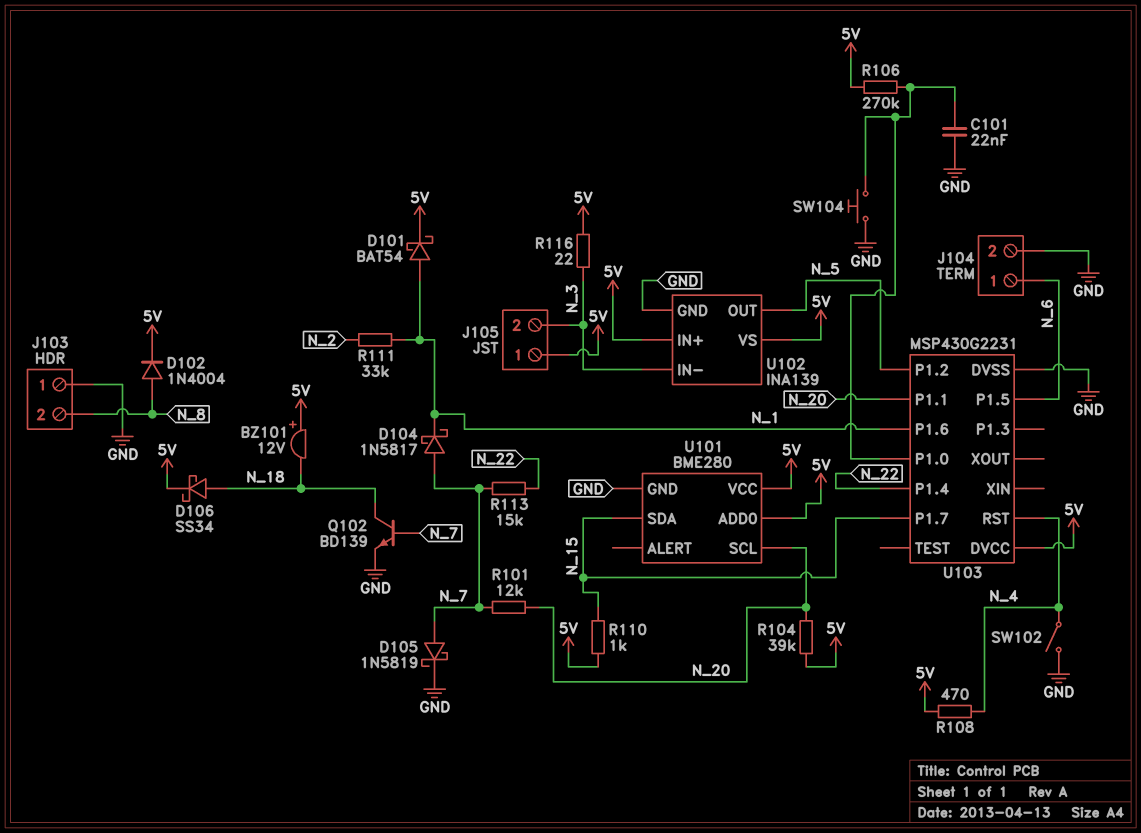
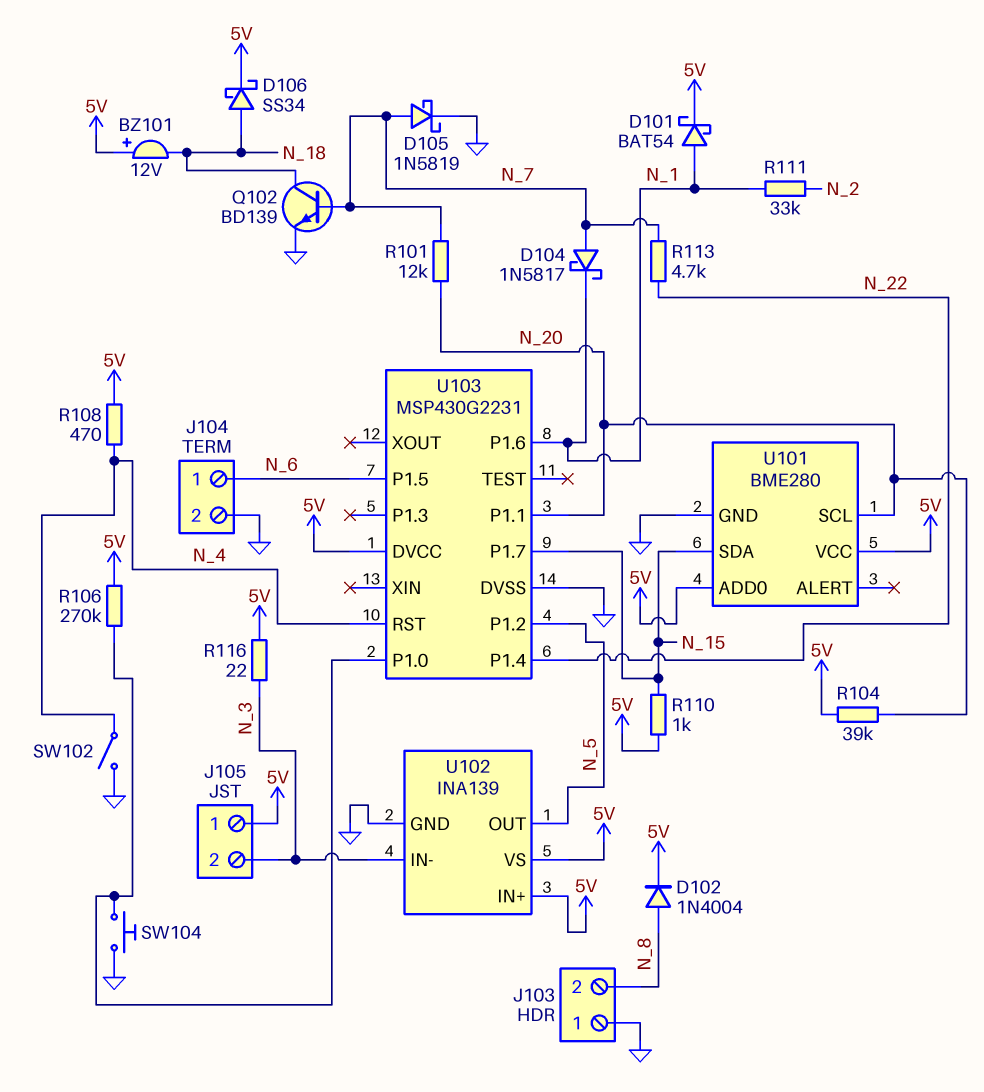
C101: 22nF (GND, U103/P1.0) -> none
R113: 15k (N_7, N_22) -> 4.7k (N_7, N_22)

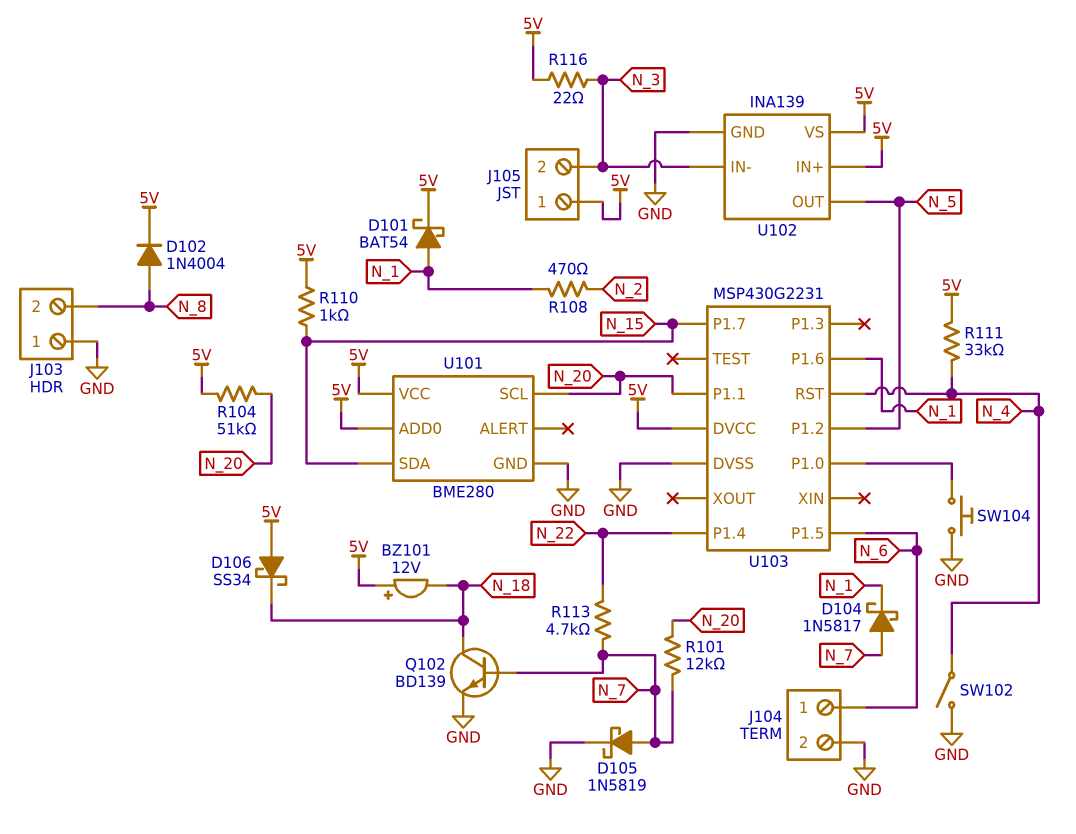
D106: schottky SS34 (A N_18, K 5V) -> schottky SS34 (A 5V, K N_18)
R104: 39k (5V, N_20) -> 51k (5V, N_20)
R106: 270k (5V, U103/P1.0) -> none
R108: 470 (5V, N_4) -> 470 (N_1, N_2)
R111: 33k (N_1, N_2) -> 33k (5V, N_4)

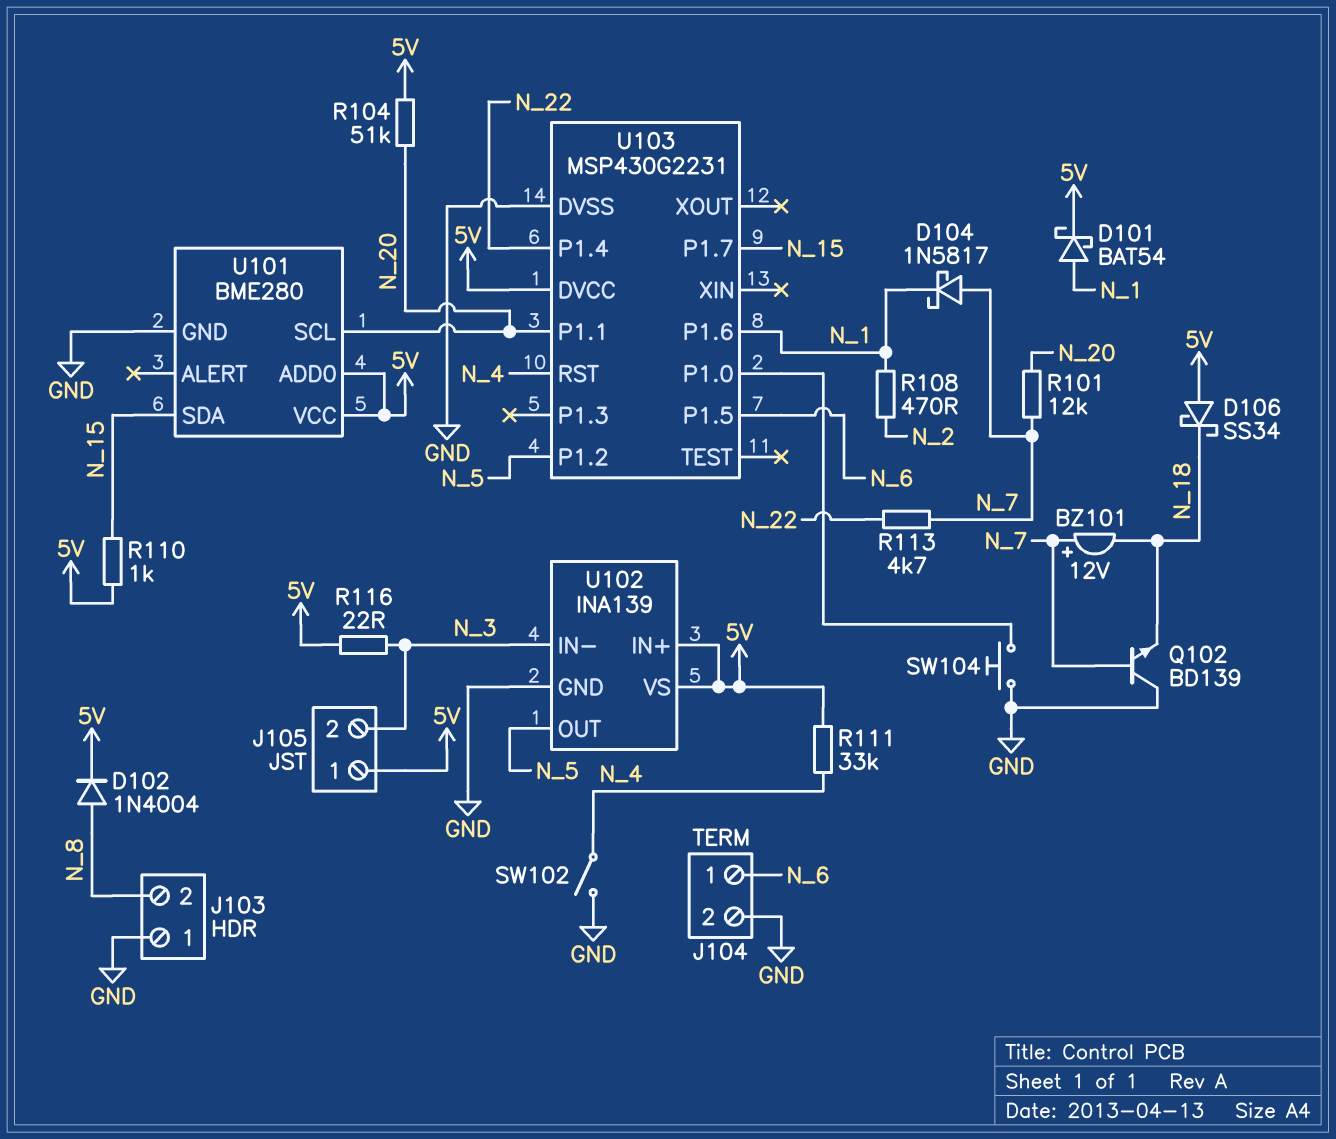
BZ101: buzzer 12V (plus 5V, minus N_18) -> buzzer 12V (plus N_7, minus N_18)
D105: schottky 1N5819 (A N_7, K GND) -> none
Q102: NPN BD139 (B N_7, C N_18, E GND) -> NPN BD139 (B N_7, C GND, E N_18)

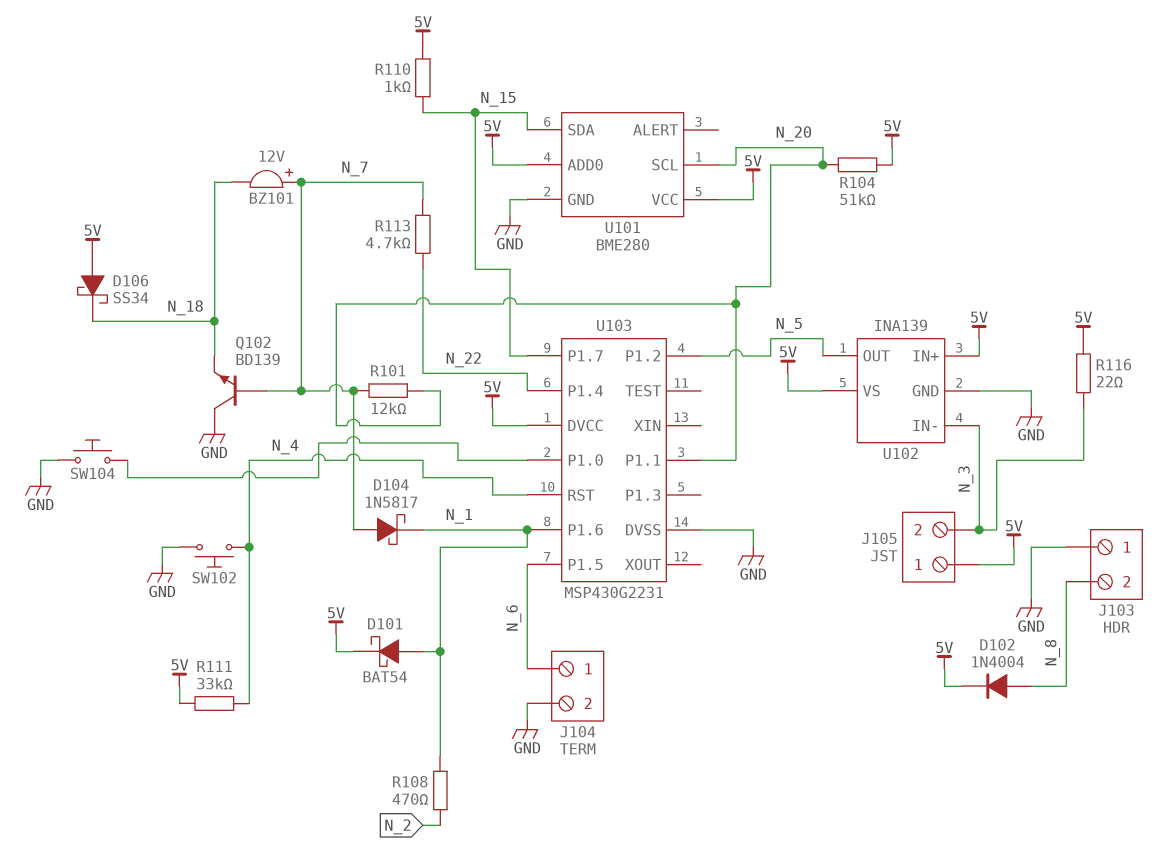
SW102: switch (GND, N_4) -> button (GND, N_4)

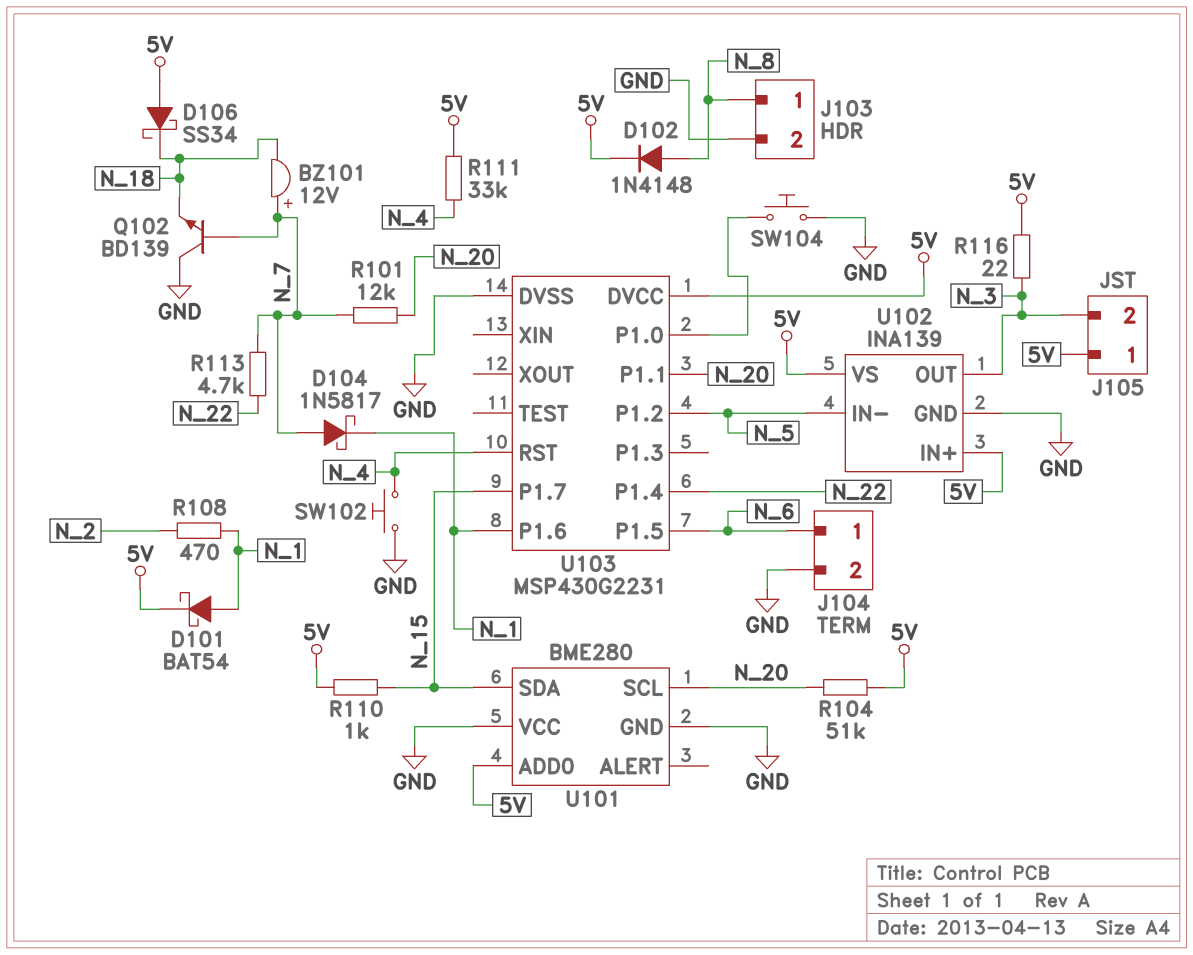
D102: diode 1N4004 (A N_8, K 5V) -> diode 1N4148 (A N_8, K 5V)
J103 pin 1: GND -> N_8
J103 pin 2: N_8 -> GND
U101 pin VCC: 5V -> GND
U102 pin IN-: N_3 -> N_5
U102 pin OUT: N_5 -> N_3

